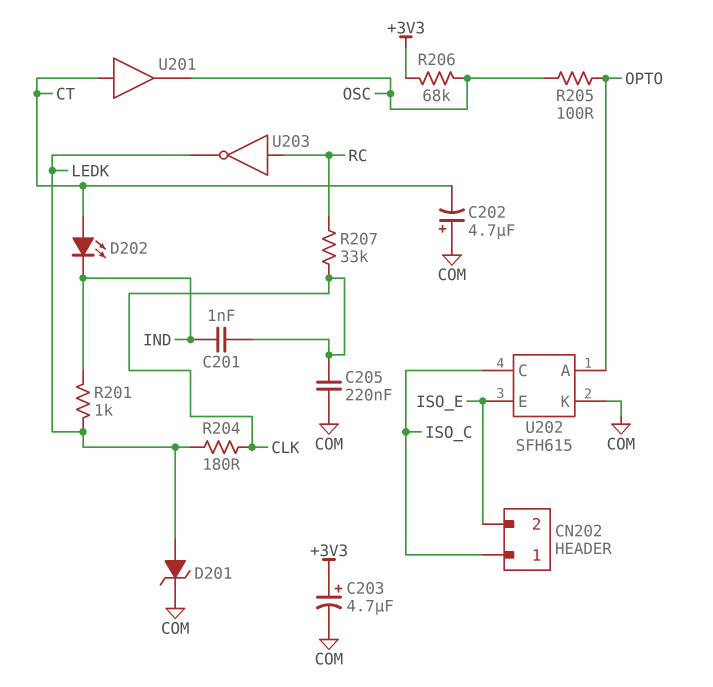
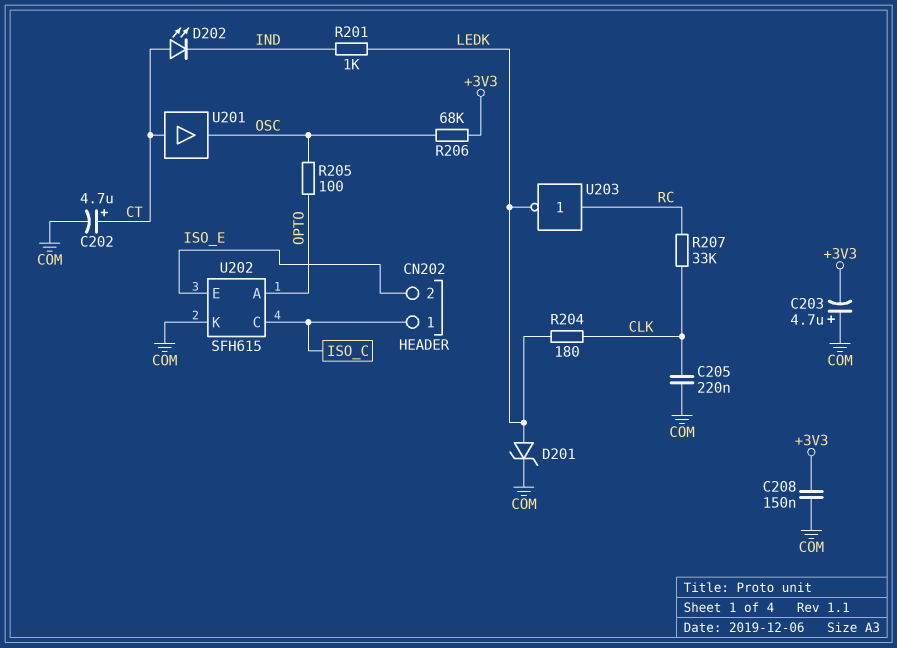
C201: 1nF (CLK, IND) -> none
C202: 4.7uF (plus COM, minus CT) -> 4.7uF (plus CT, minus COM)
C203: 4.7uF (plus +3V3, minus COM) -> 4.7uF (plus COM, minus +3V3)
C208: none -> 150nF (+3V3, COM)

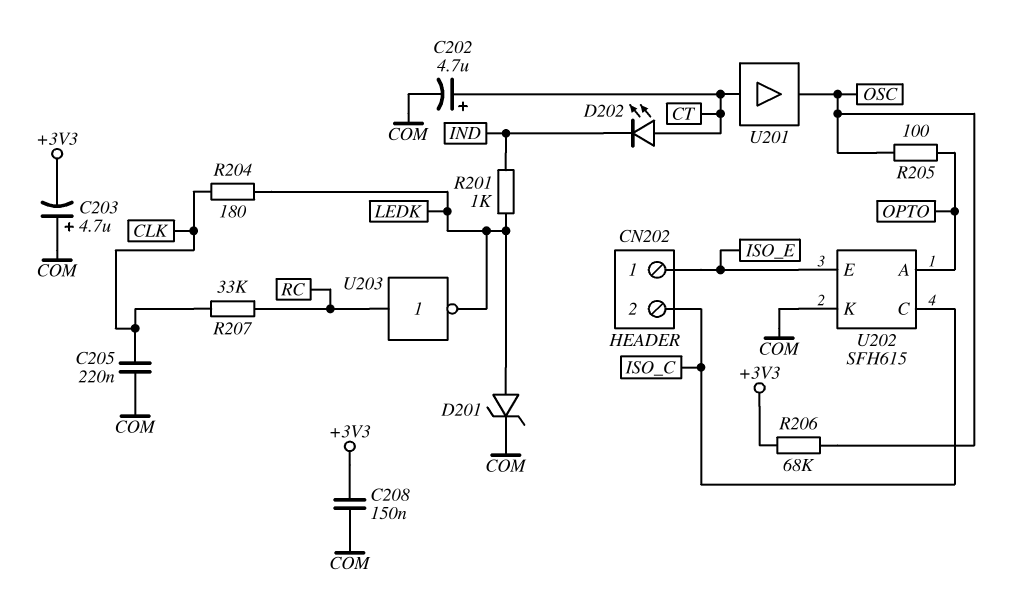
CN202 pin 1: ISO_C -> ISO_E
CN202 pin 2: ISO_E -> ISO_C

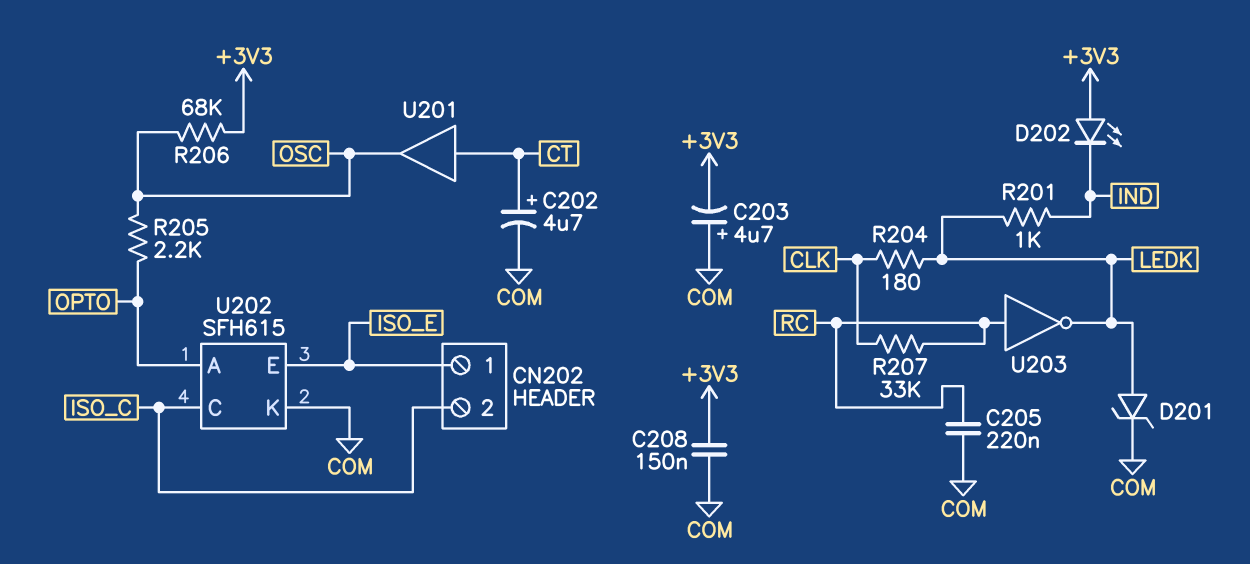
C205: 220nF (CLK, COM) -> 220nF (COM, RC)
D202: LED (A CT, K IND) -> LED (A +3V3, K IND)
R205: 100 (OPTO, OSC) -> 2.2k (OPTO, OSC)

